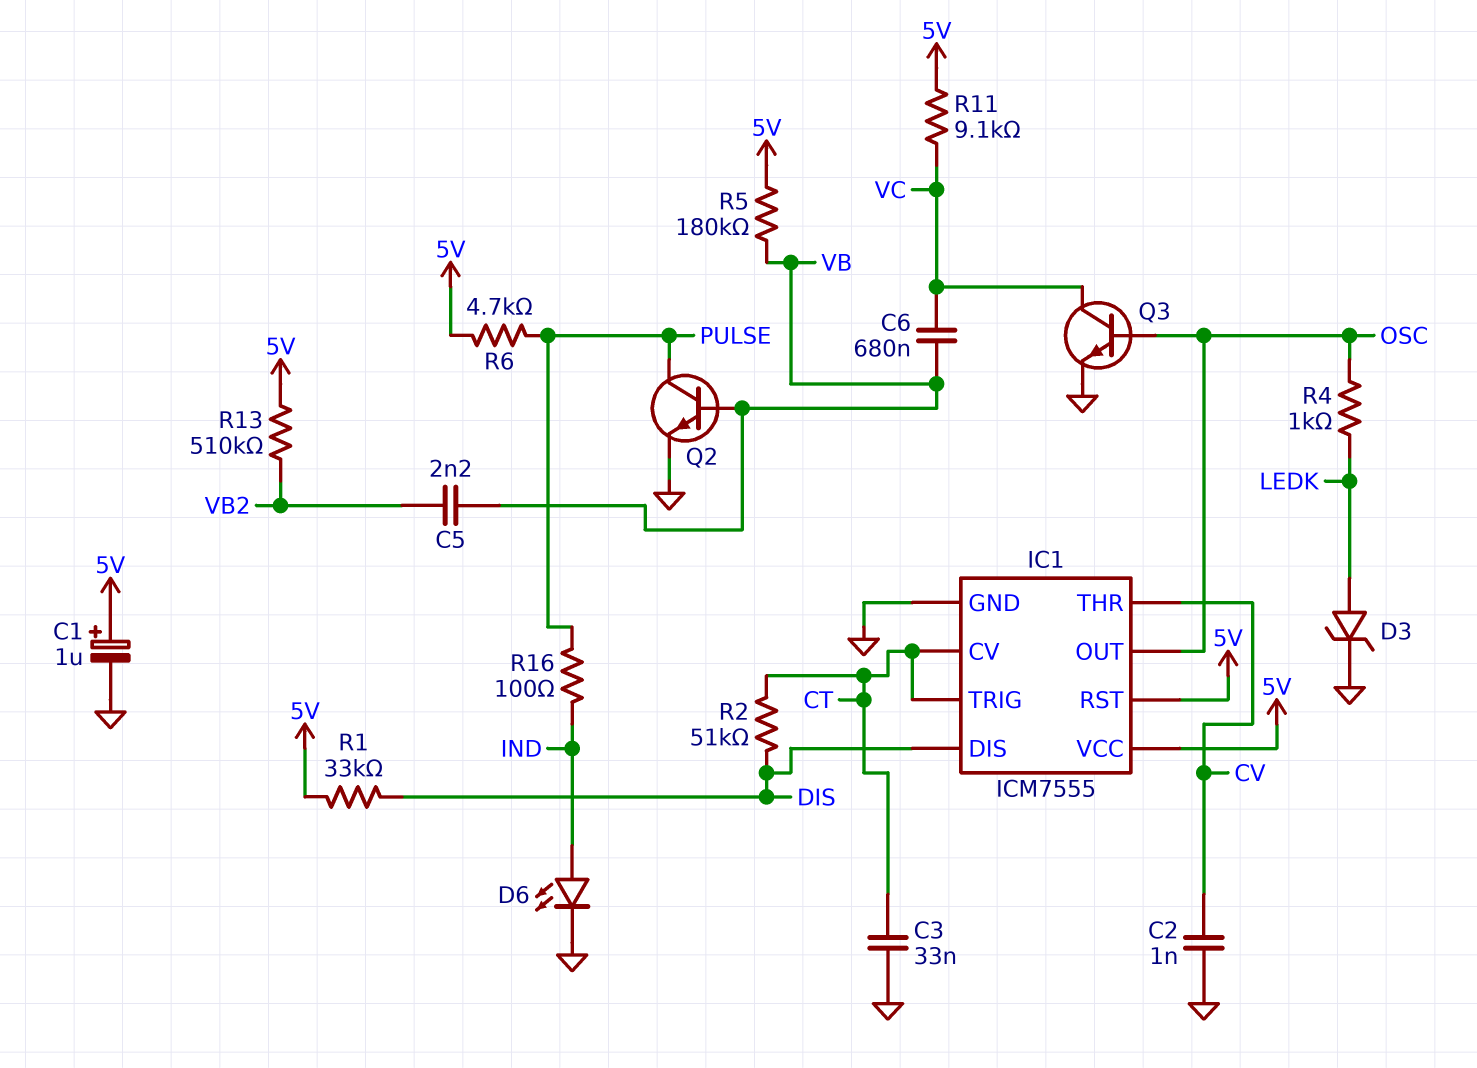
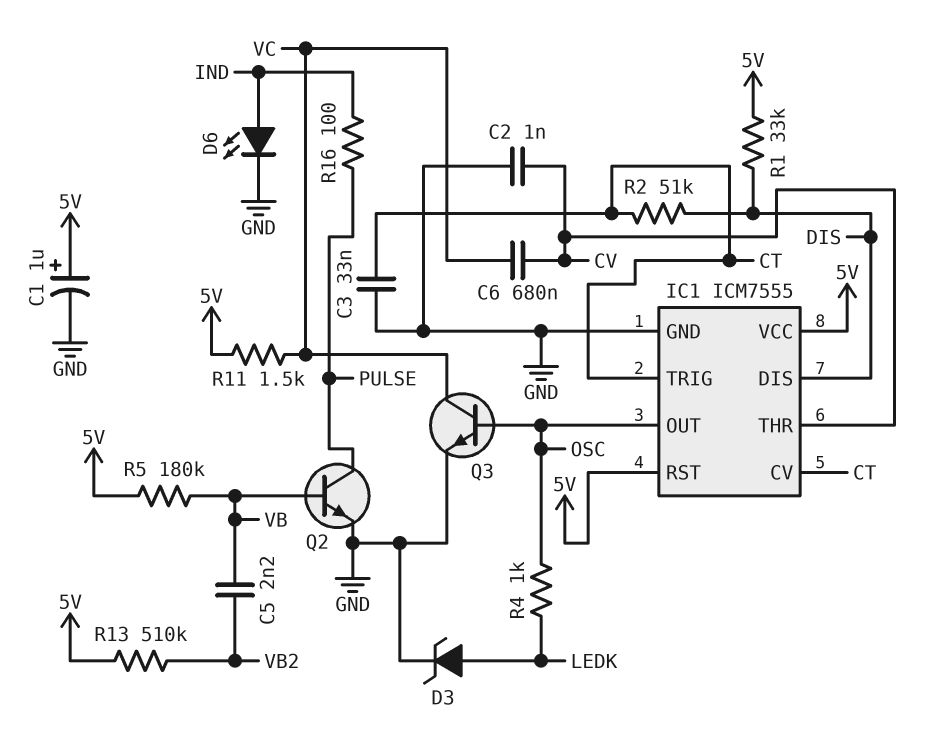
C6: 680nF (VB, VC) -> 680nF (CV, VC)
R6: 4.7k (5V, PULSE) -> none
R11: 9.1k (5V, VC) -> 1.5k (5V, VC)

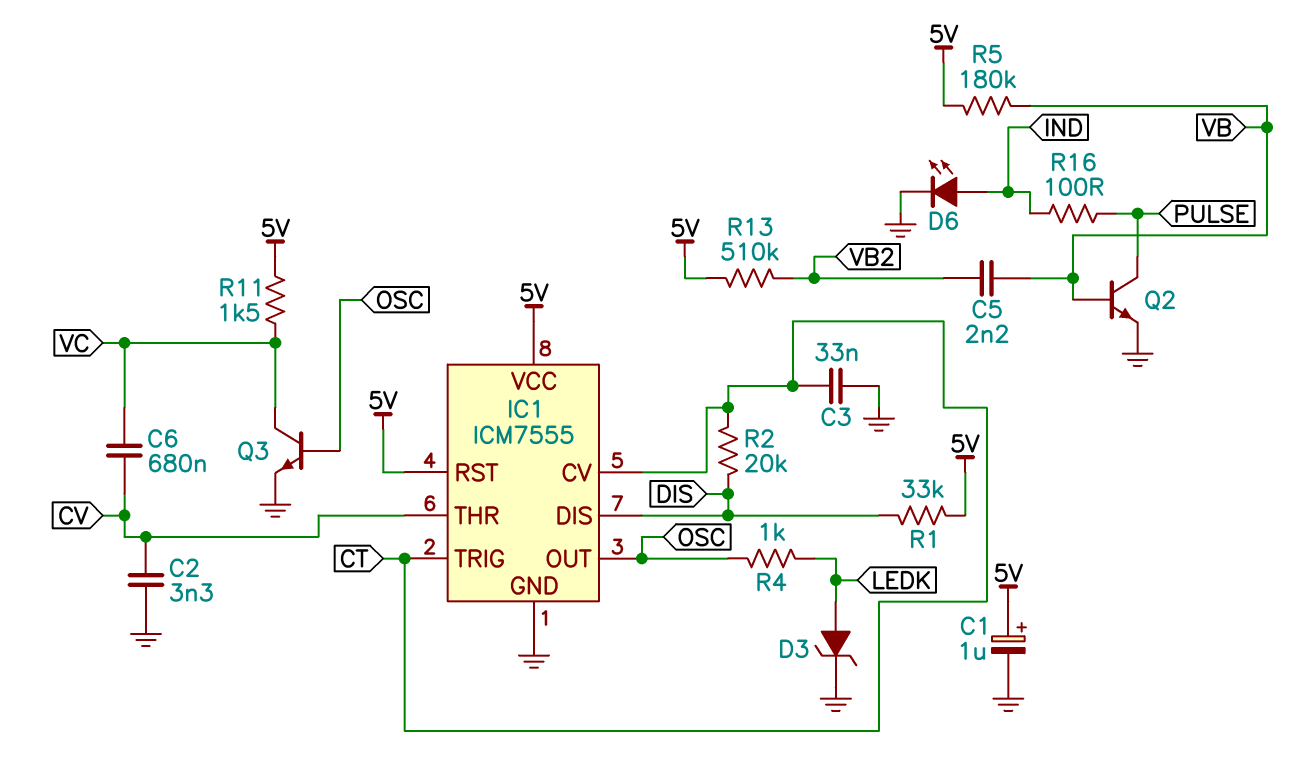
C2: 1nF (CV, GND) -> 3.3nF (CV, GND)
R2: 51k (CT, DIS) -> 20k (CT, DIS)

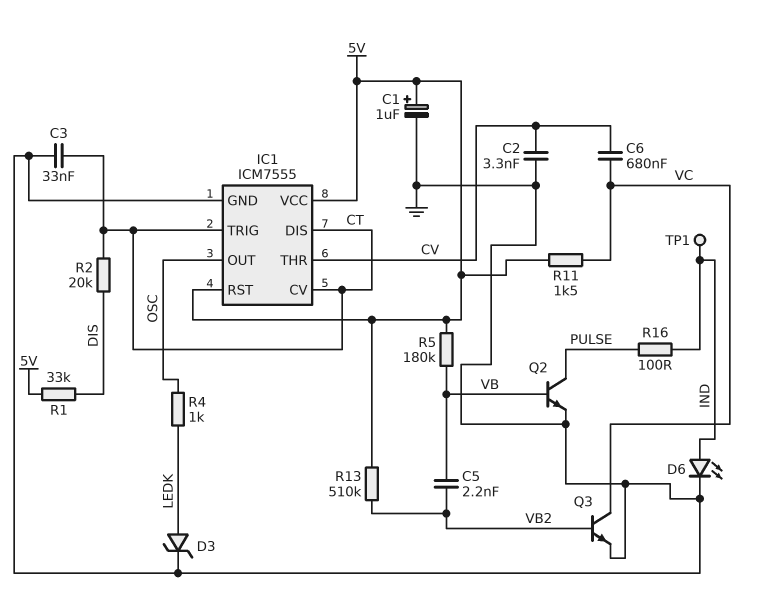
IC1 pin DIS: DIS -> CT
Q3: NPN (B OSC, C VC, E GND) -> NPN (B VB2, C VC, E GND)
TP1: none -> test point (IND)

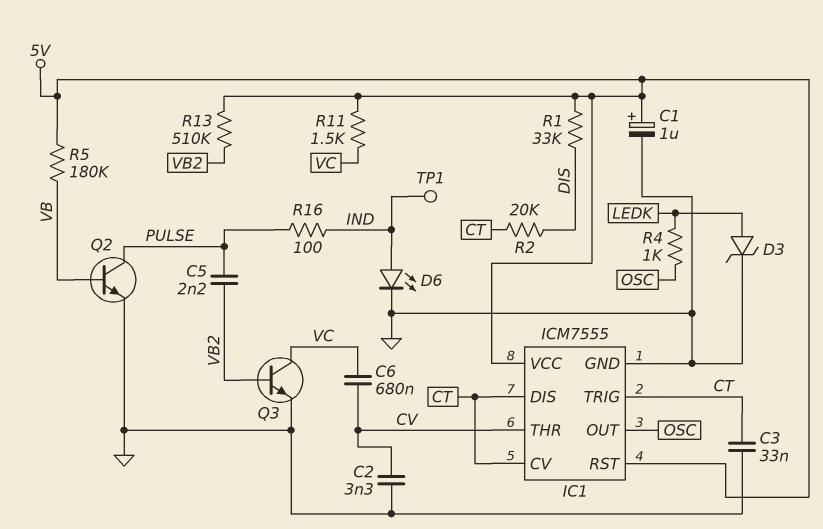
C5: 2.2nF (VB, VB2) -> 2.2nF (PULSE, VB2)

